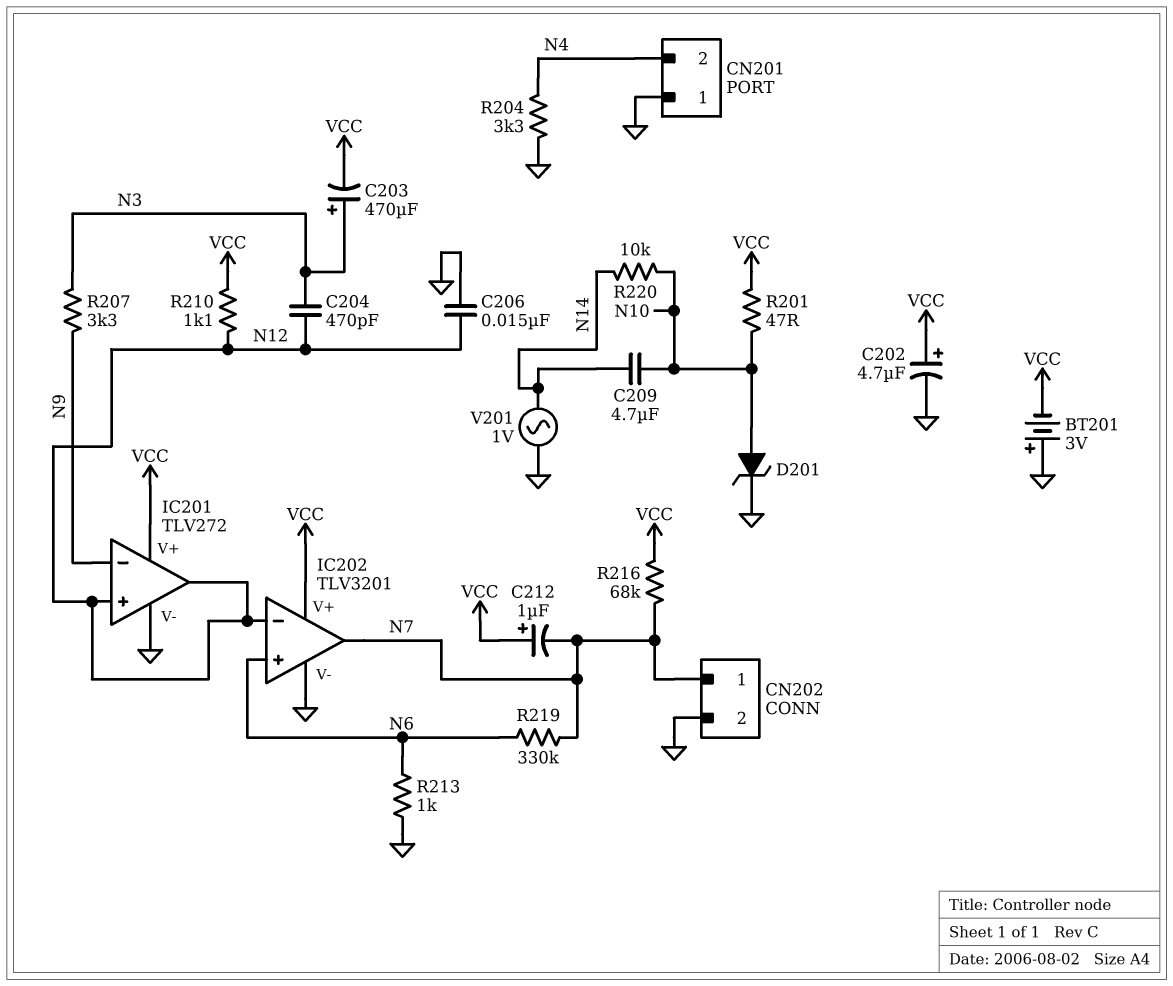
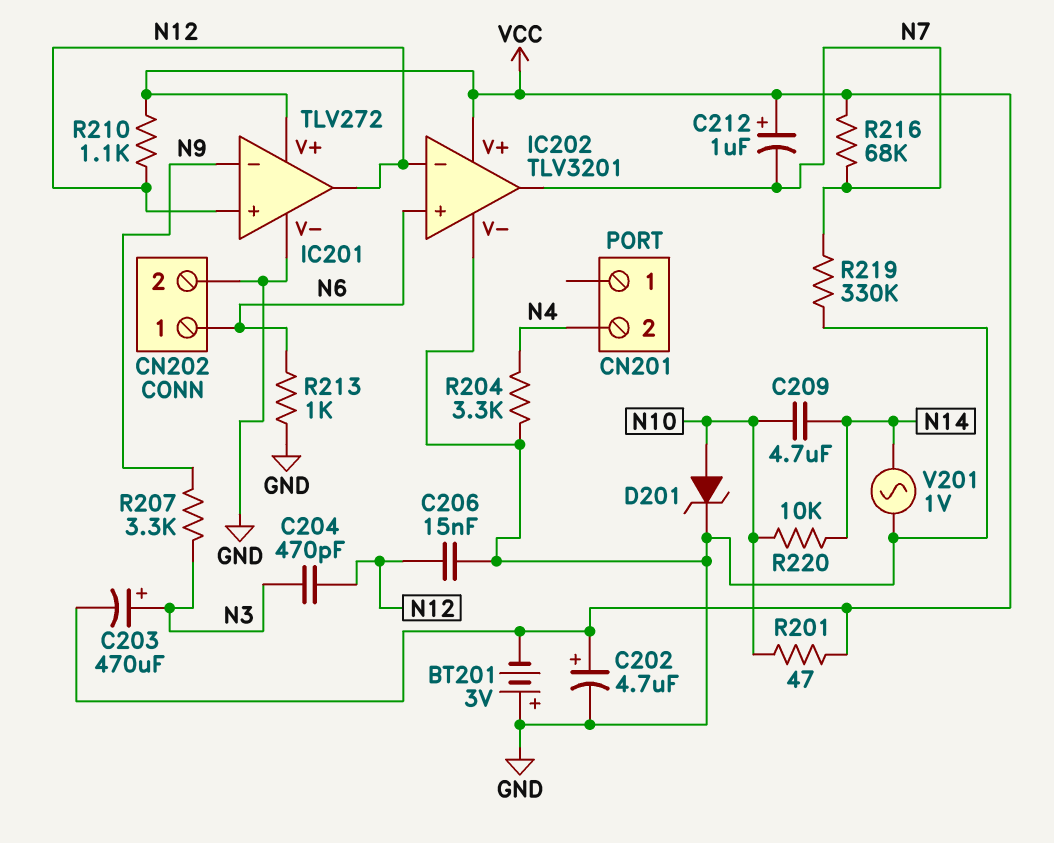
CN201 pin 1: GND -> none
CN202 pin 1: N7 -> N6
R219: 330k (N6, N7) -> 330k (GND, N7)

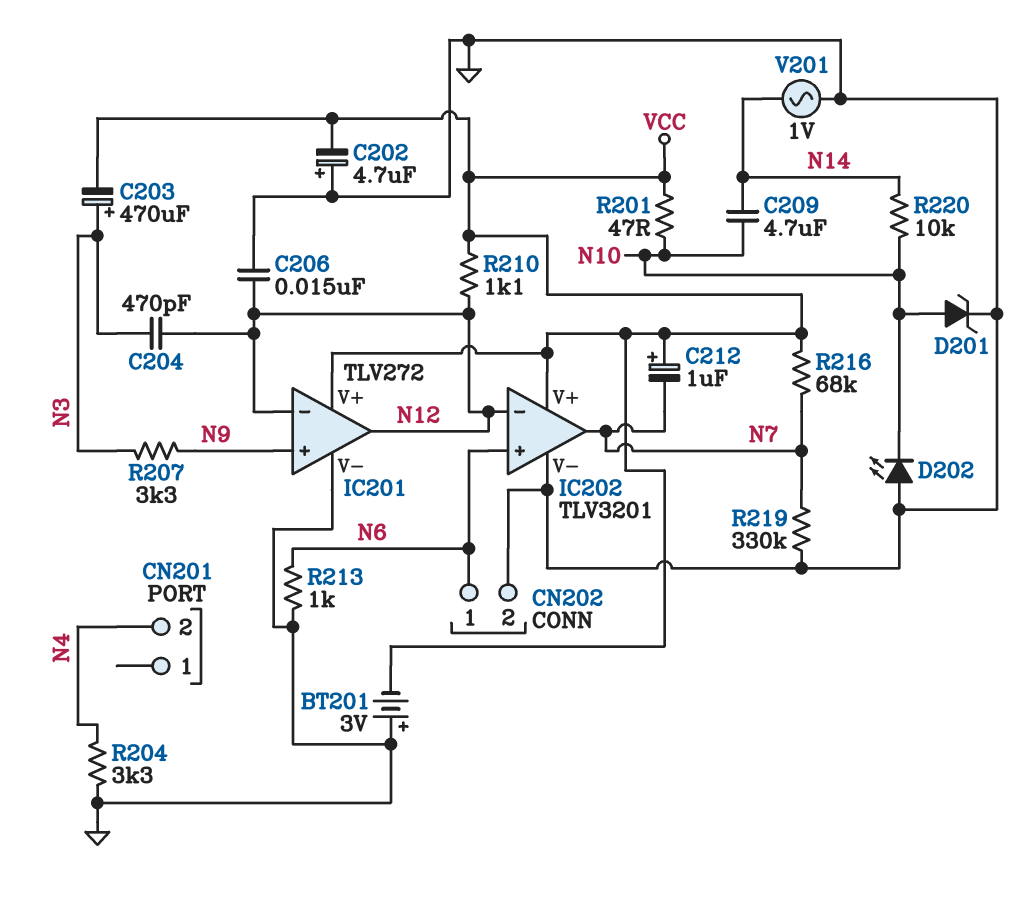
C202: 4.7uF (plus VCC, minus GND) -> 4.7uF (plus GND, minus VCC)
D202: none -> LED (A GND, K N10)
IC201 pin in+: N12 -> N9
IC201 pin in-: N9 -> N12

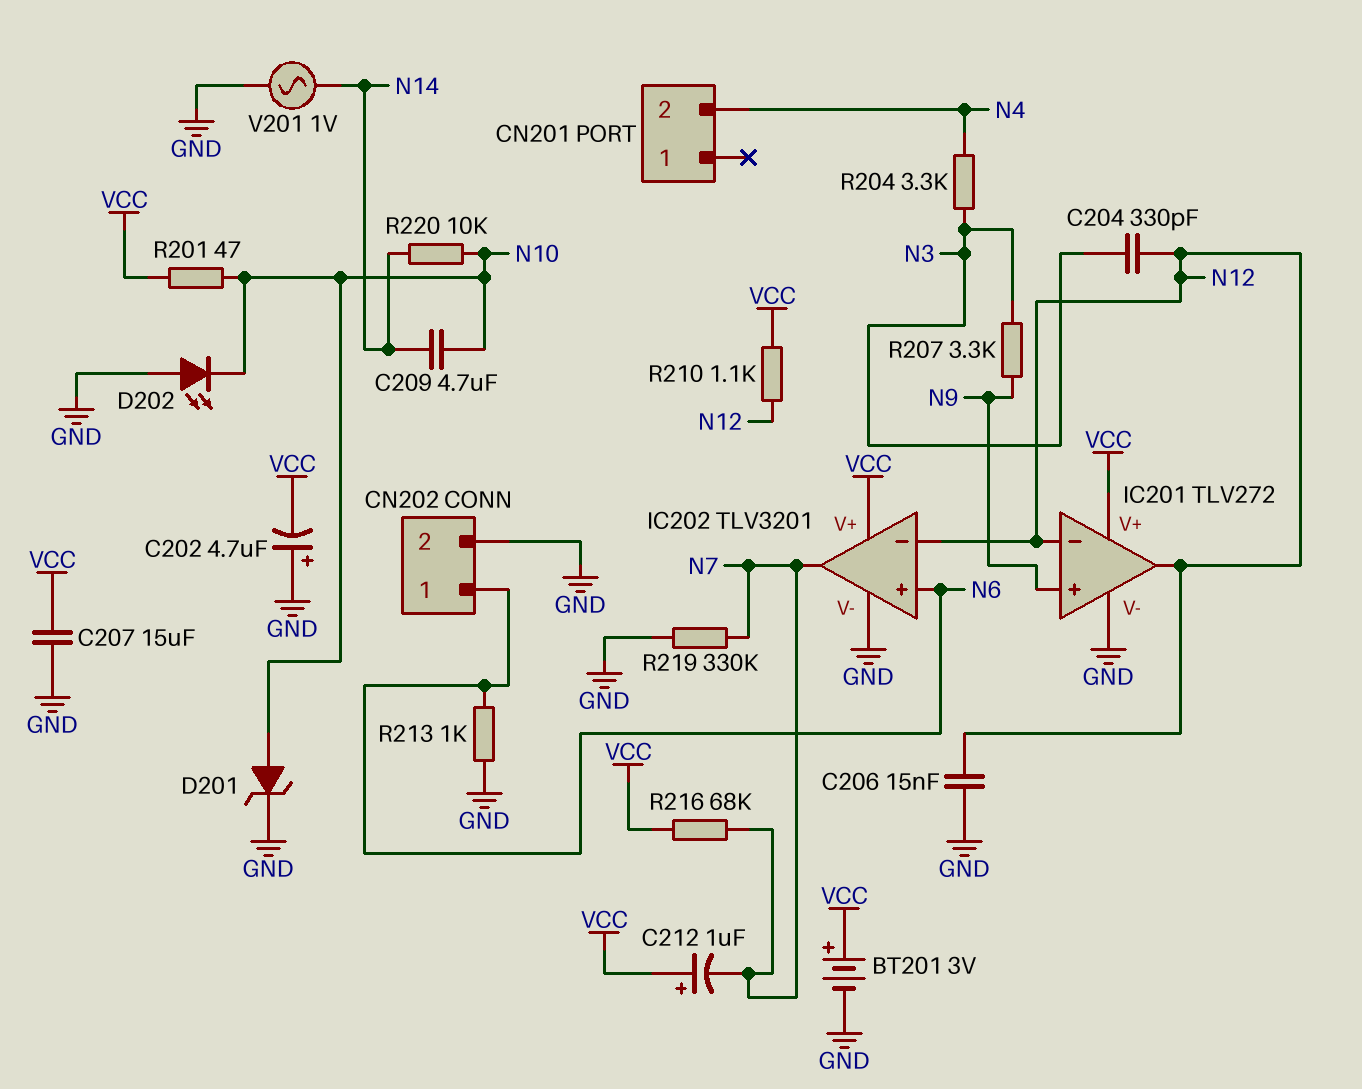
BT201: 3V (plus GND, minus VCC) -> 3V (plus VCC, minus GND)
C203: 470uF (plus N3, minus VCC) -> none
C204: 470pF (N3, N12) -> 330pF (N3, N12)
C207: none -> 15uF (GND, VCC)
R204: 3.3k (GND, N4) -> 3.3k (N3, N4)

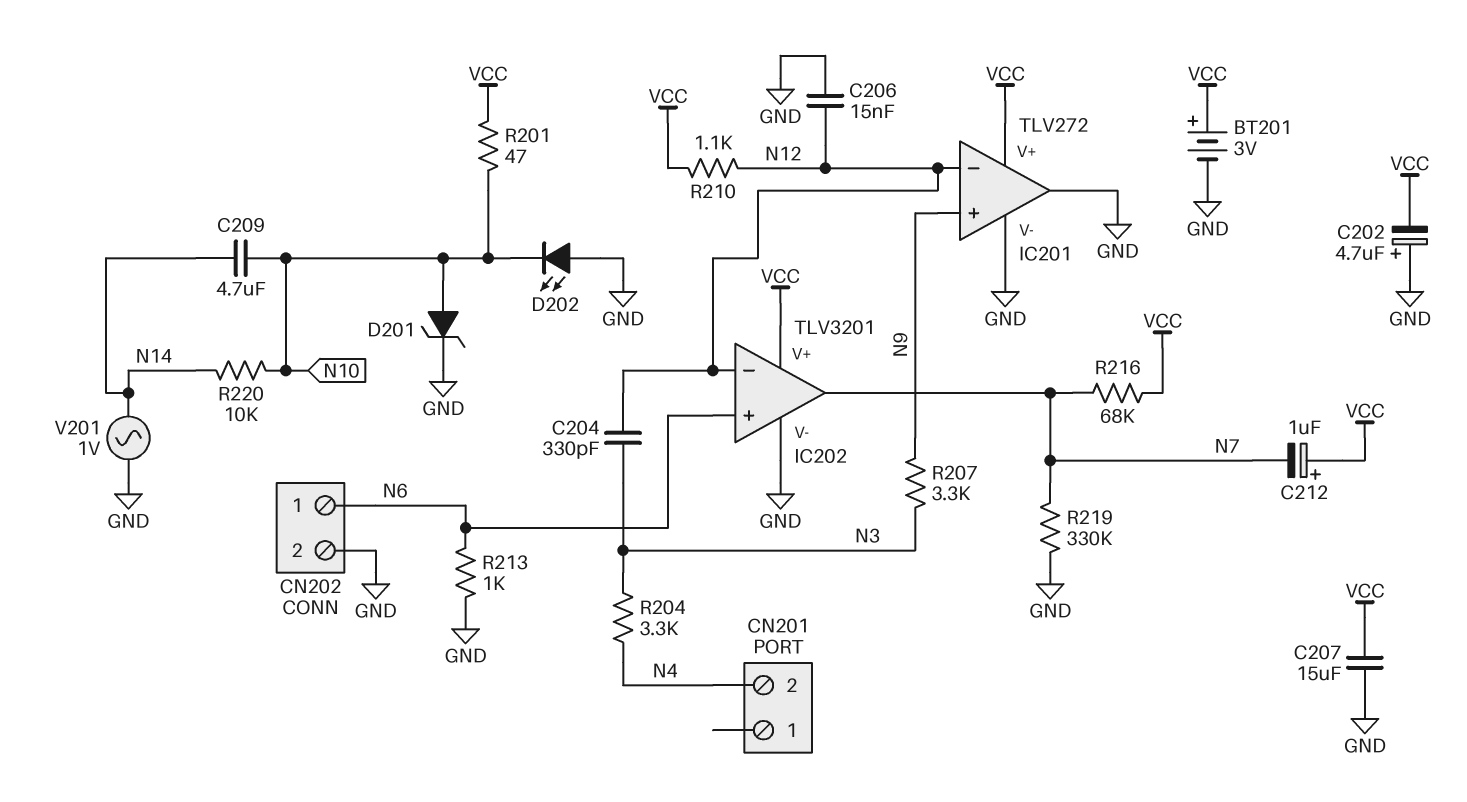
IC201 pin out: N12 -> GND

